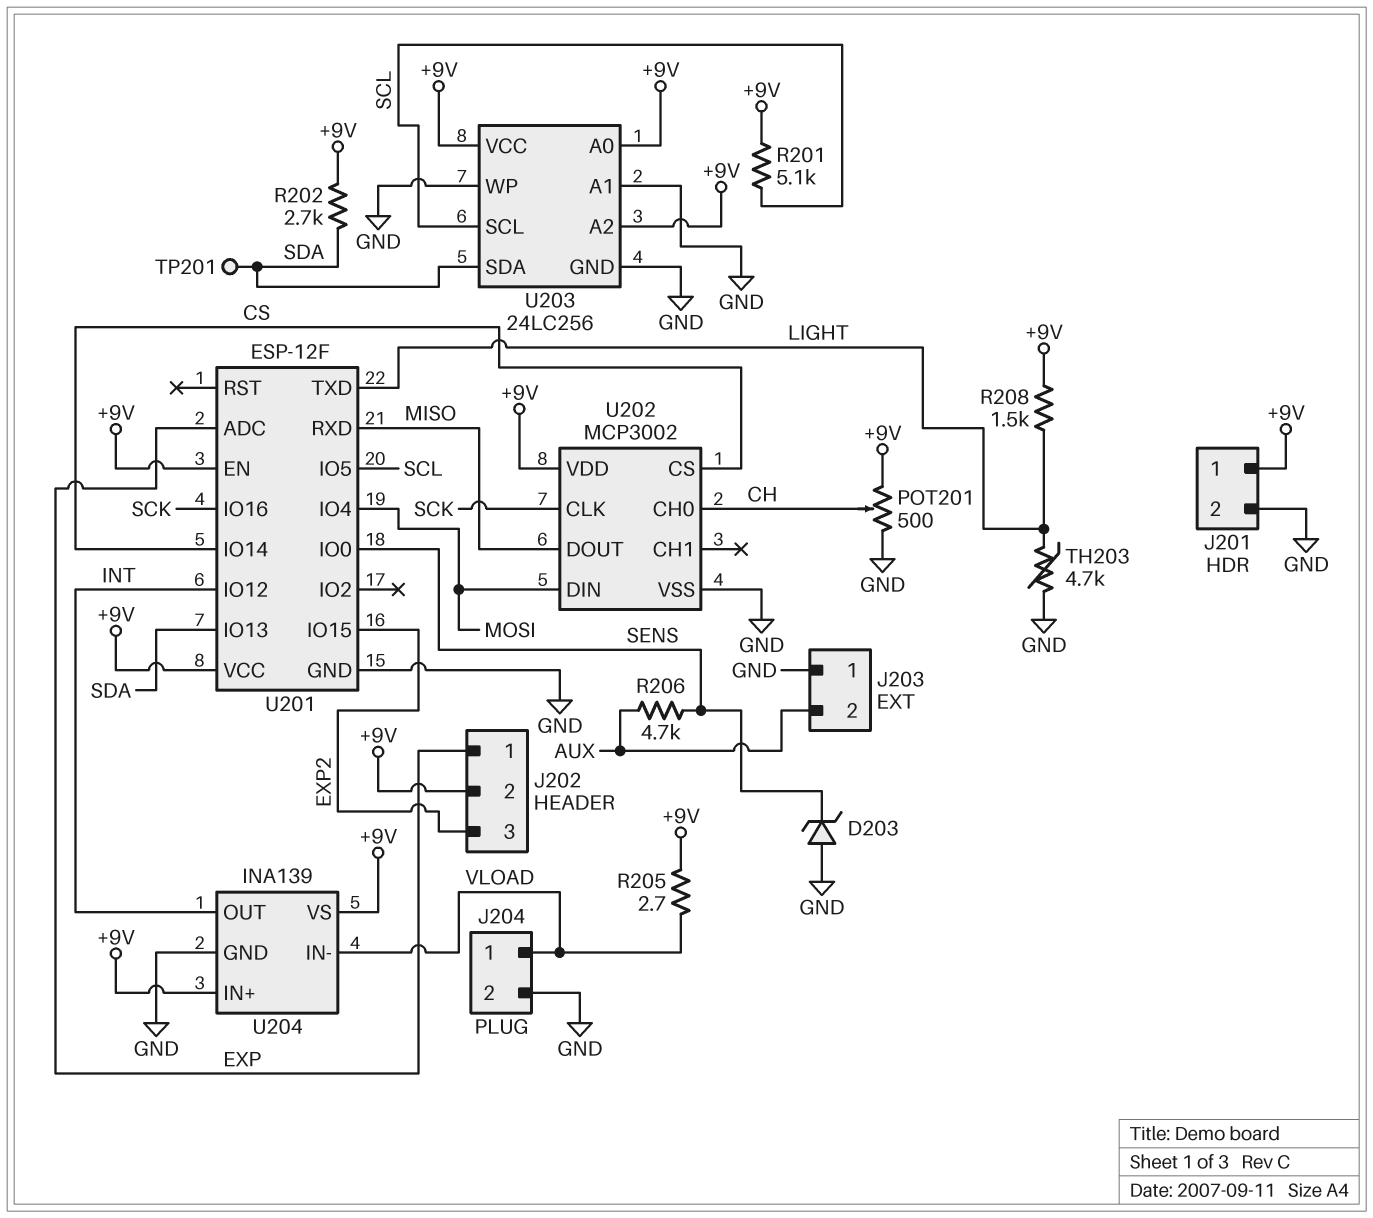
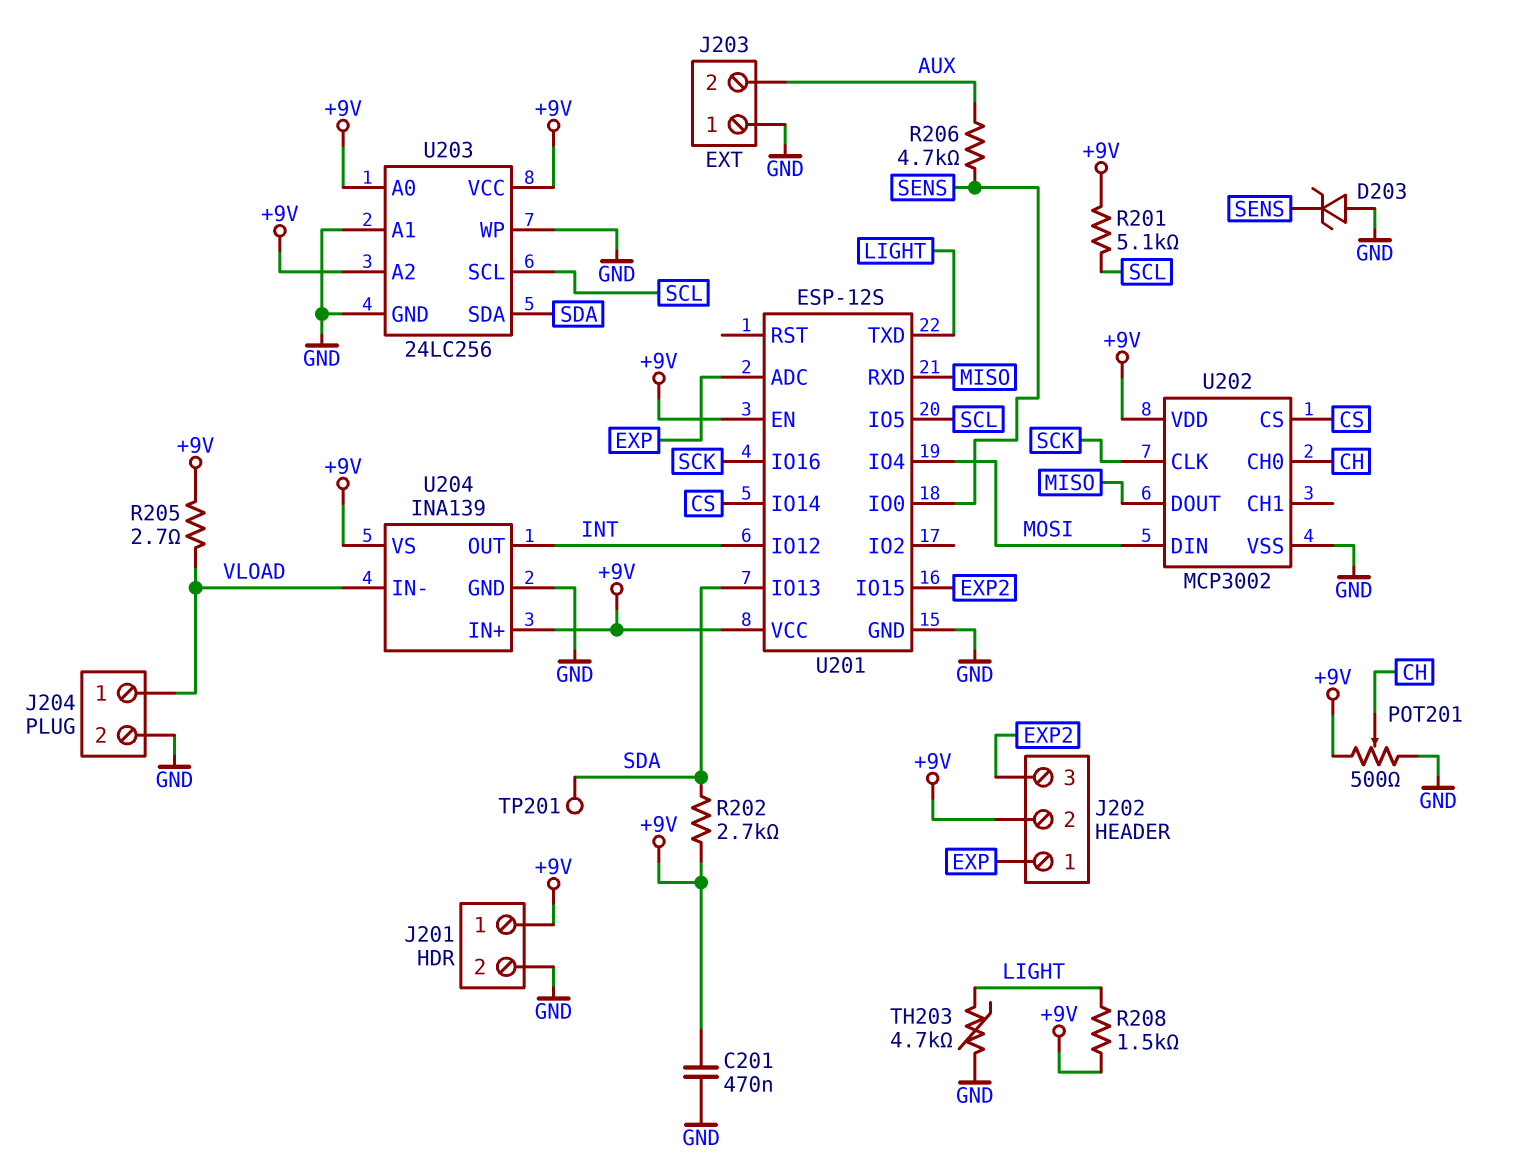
C201: none -> 470nF (+9V, GND)
U201: ESP-12F -> ESP-12S

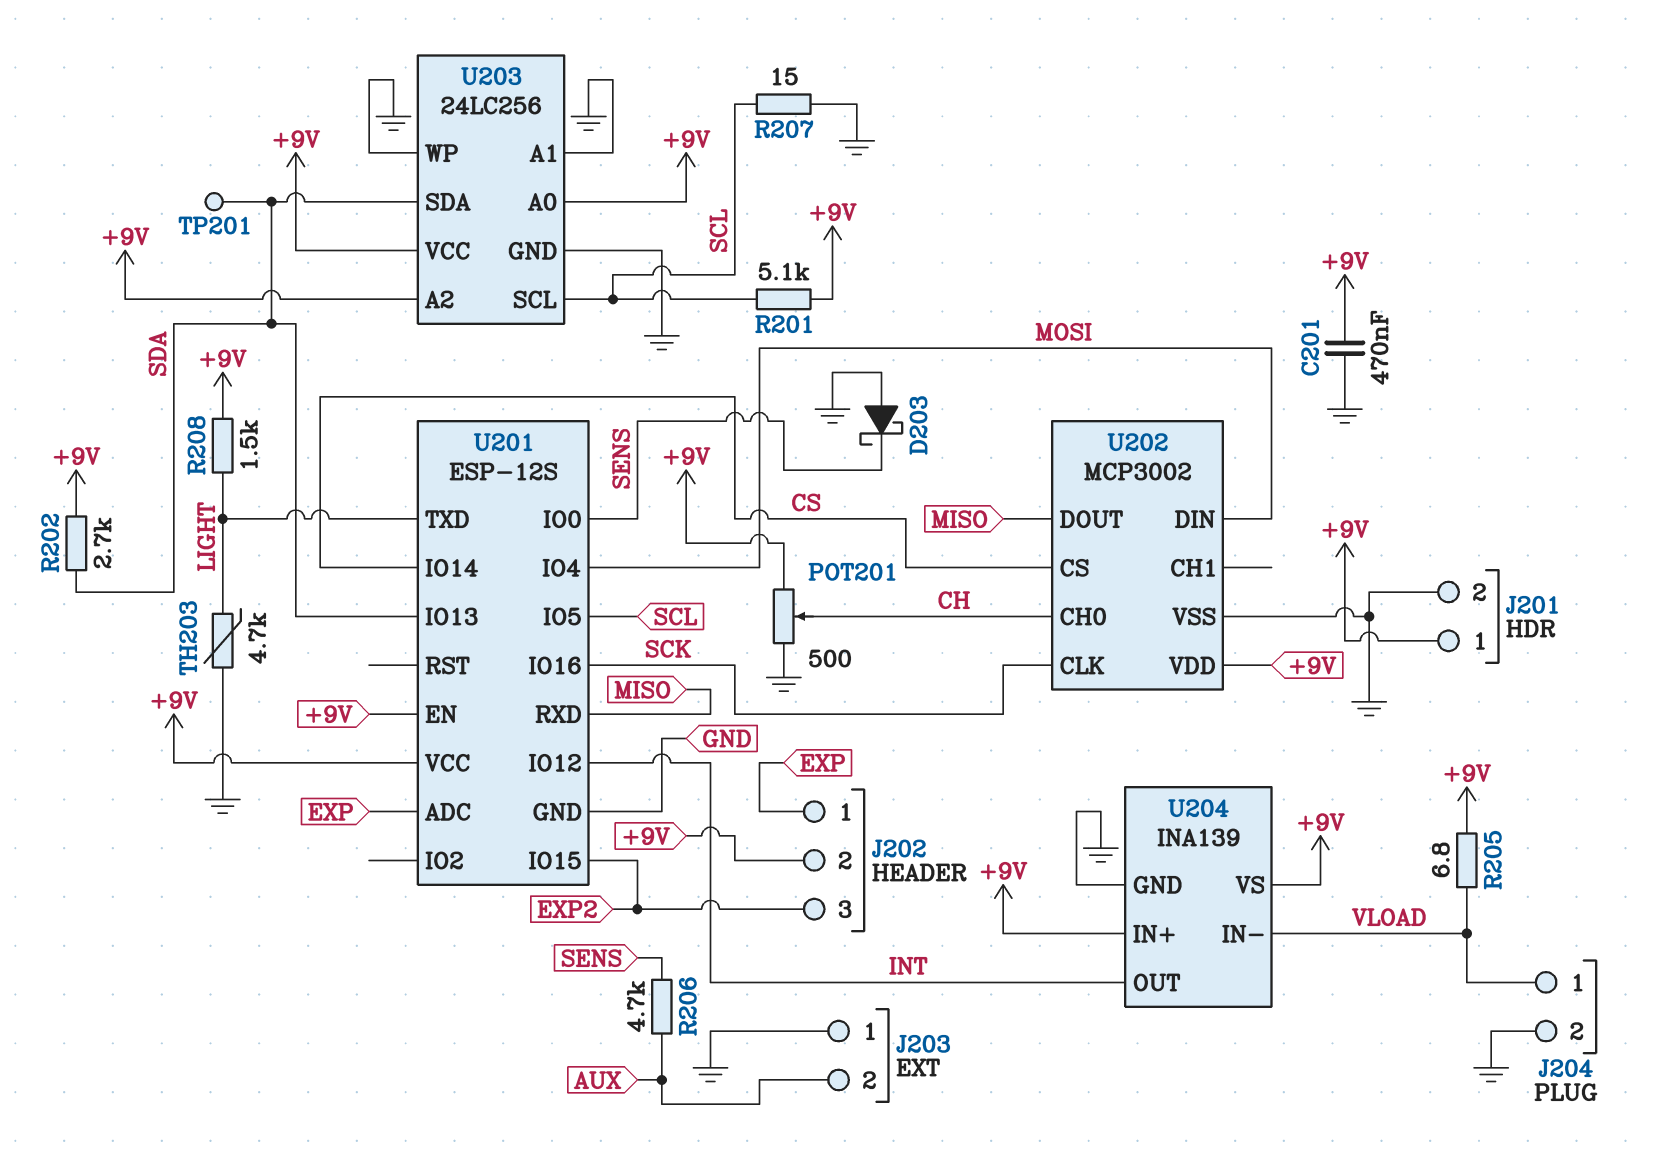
D203: zener (A GND, K SENS) -> schottky (A GND, K SENS)
R205: 2.7 (+9V, VLOAD) -> 6.8 (+9V, VLOAD)
R207: none -> 15 (GND, SCL)

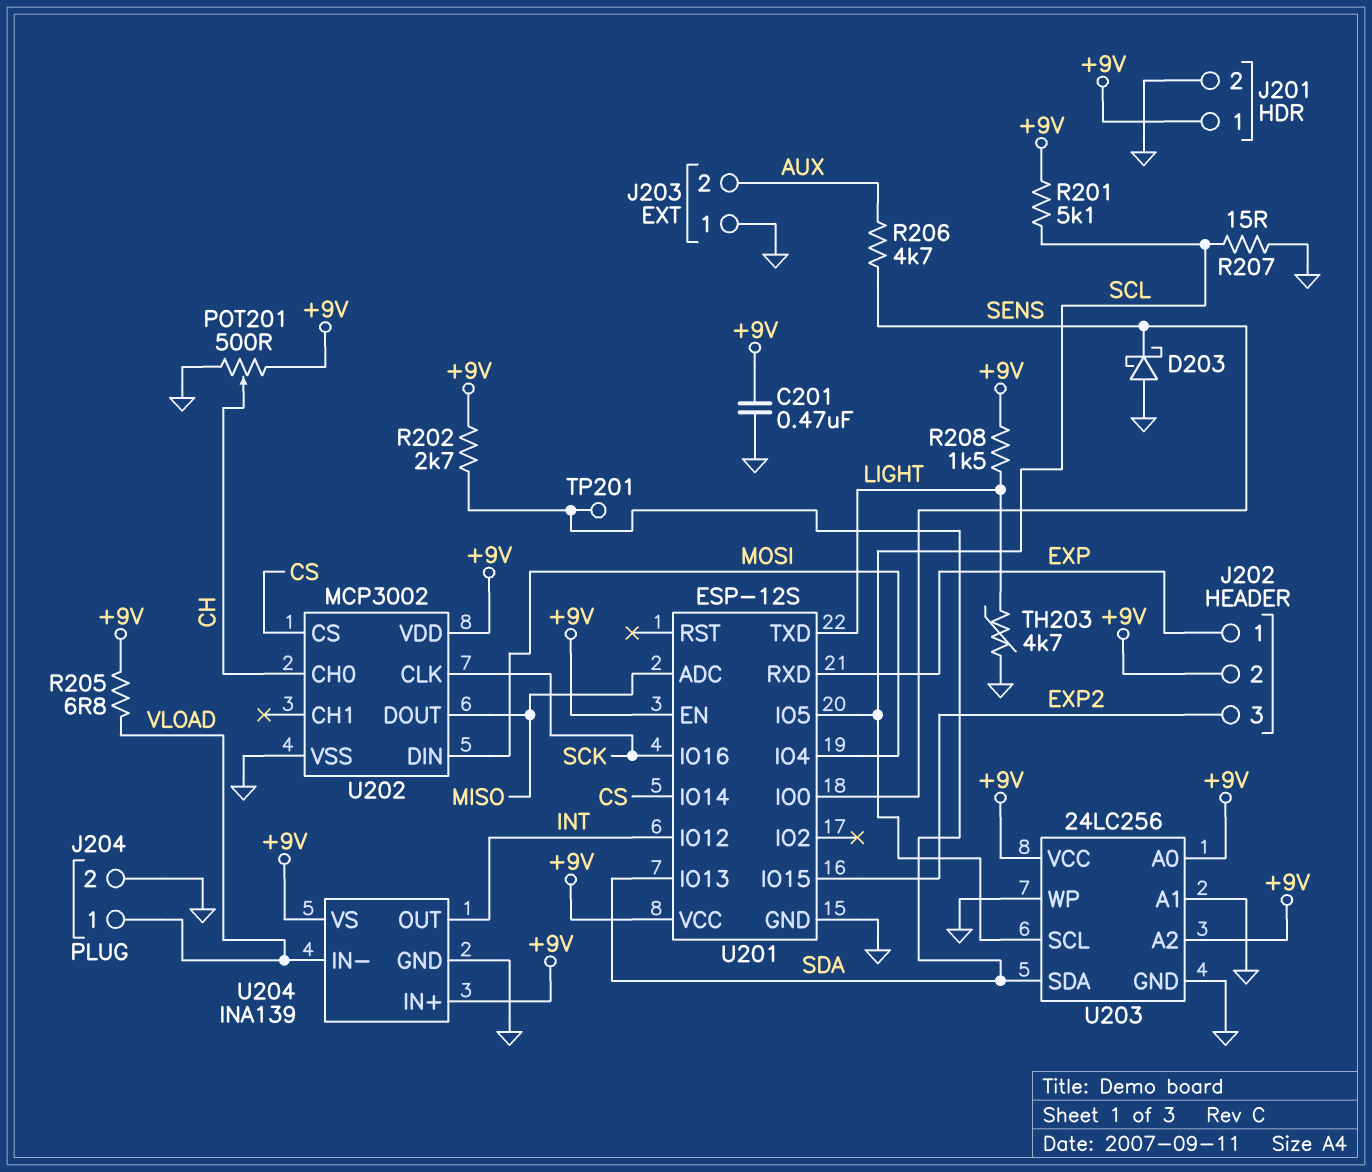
U201 pin ADC: EXP -> MISO
U201 pin RXD: MISO -> EXP

